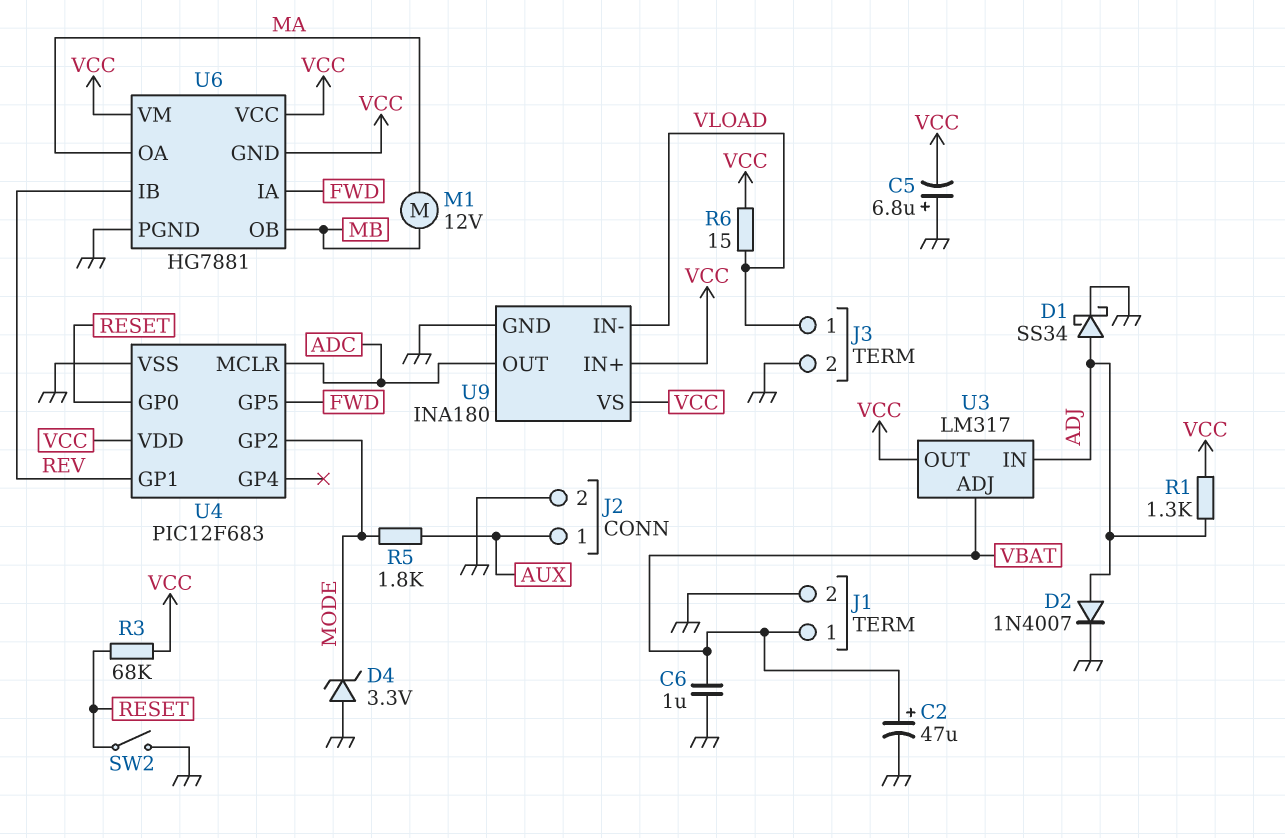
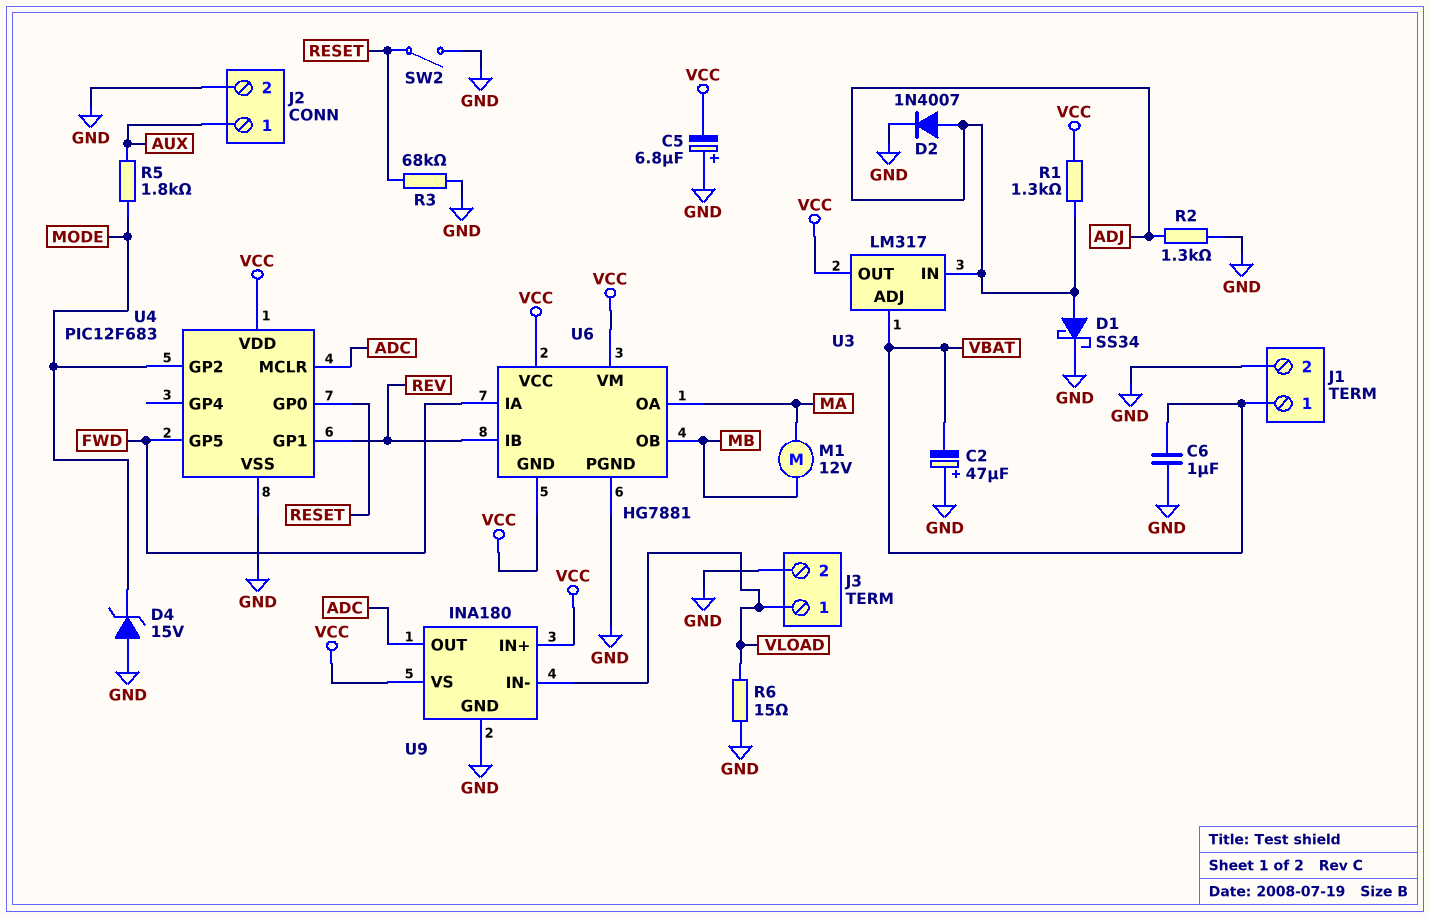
C2: 47uF (plus VBAT, minus GND) -> 47uF (plus GND, minus VBAT)
D4: zener 3.3V (A GND, K MODE) -> zener 15V (A GND, K MODE)
R2: none -> 1.3k (ADJ, GND)
R3: 68k (RESET, VCC) -> 68k (GND, RESET)
R6: 15 (VCC, VLOAD) -> 15 (GND, VLOAD)

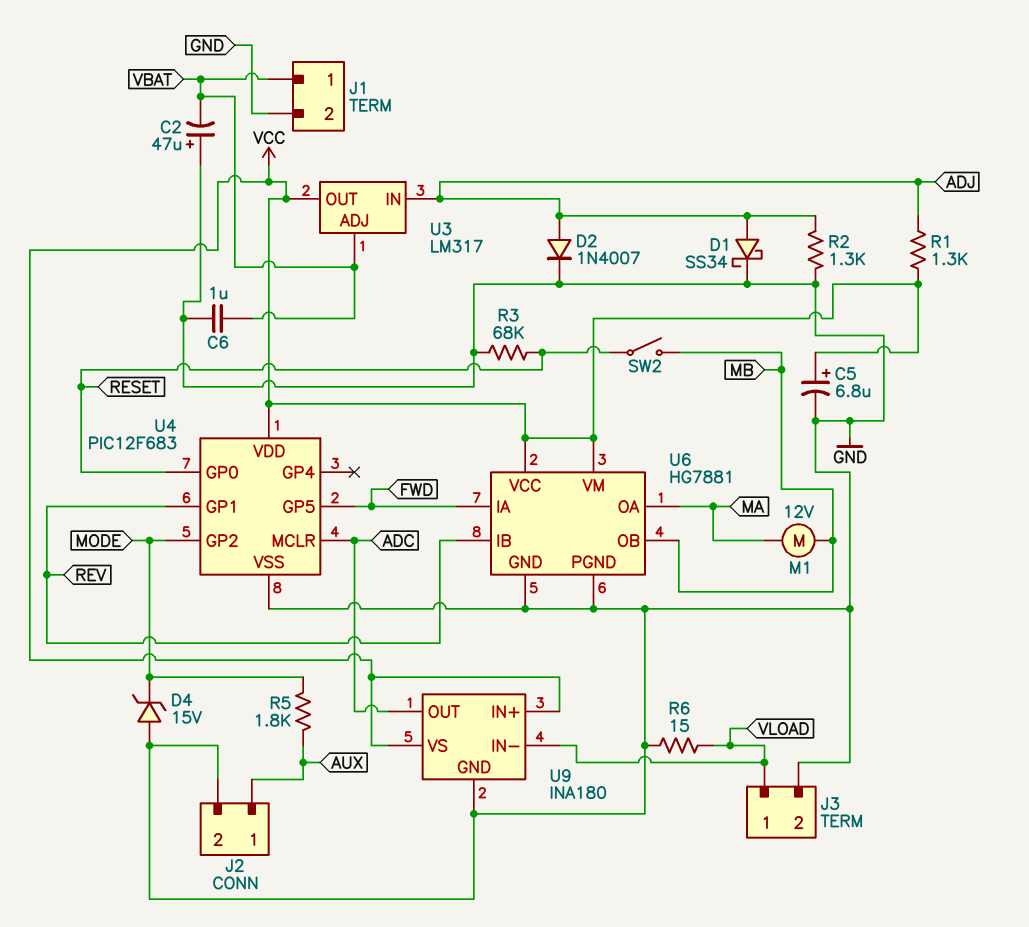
C5: 6.8uF (plus GND, minus VCC) -> 6.8uF (plus VCC, minus GND)
SW2: switch (GND, RESET) -> switch (MB, RESET)
U6 pin GND: VCC -> GND

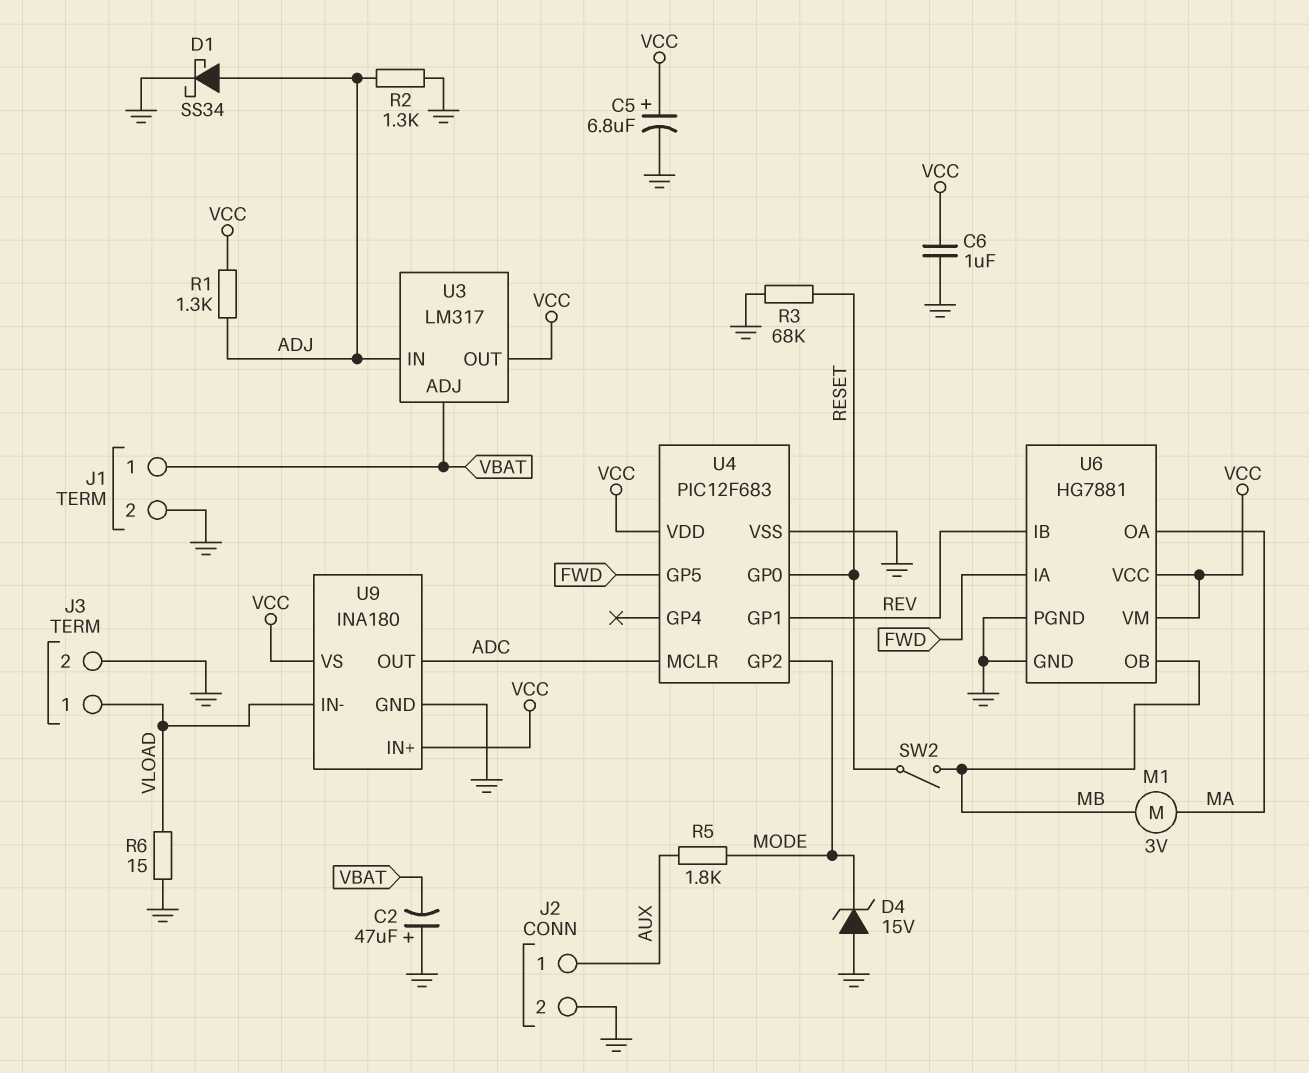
C6: 1uF (GND, VBAT) -> 1uF (GND, VCC)
D2: diode 1N4007 (A ADJ, K GND) -> none
M1: motor 12V (MA, MB) -> motor 3V (MA, MB)

